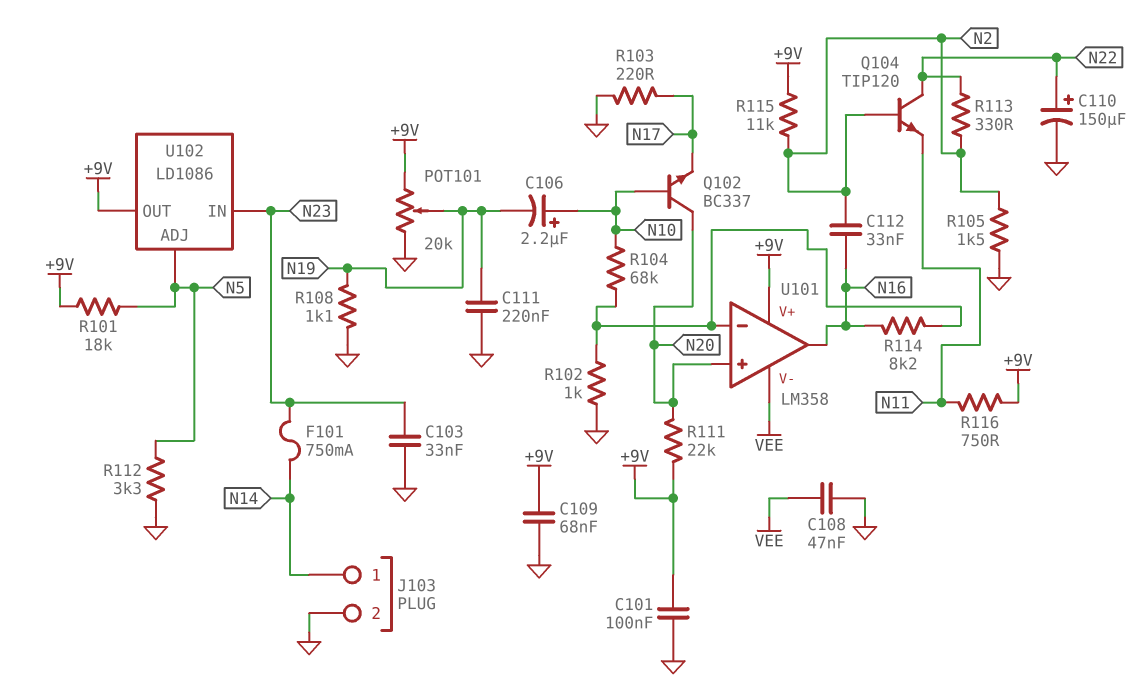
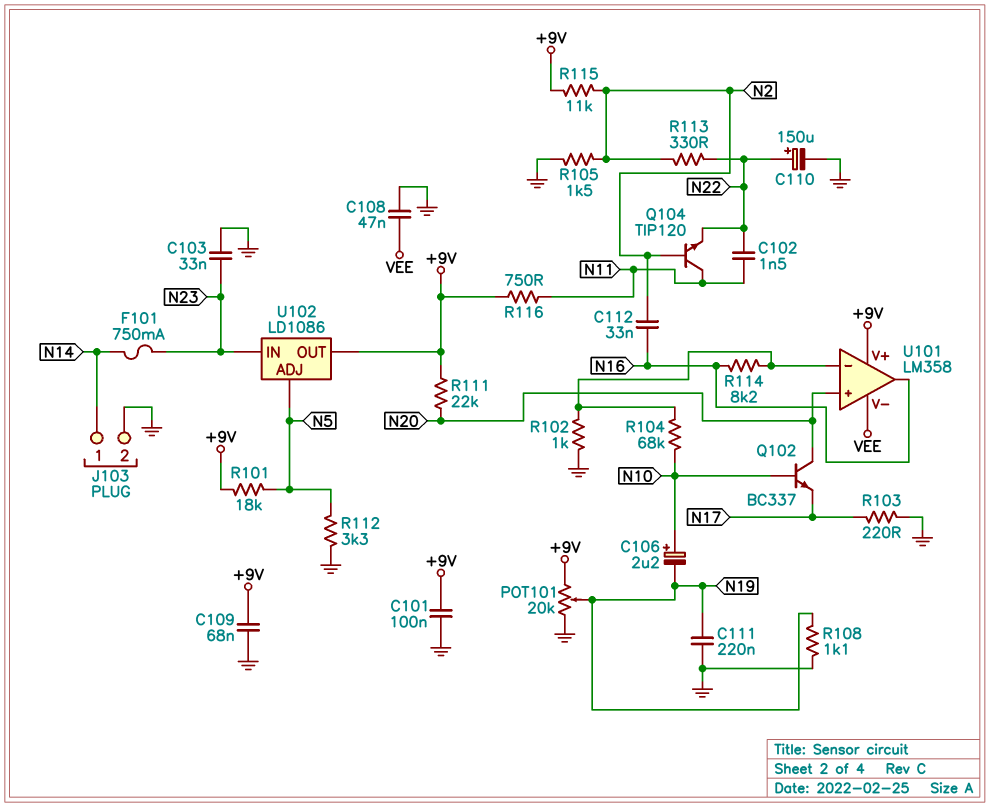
C102: none -> 1.5nF (N11, N22)
Q104: NPN TIP120 (B N2, C N22, E N11) -> NPN TIP120 (B N2, C N11, E N22)

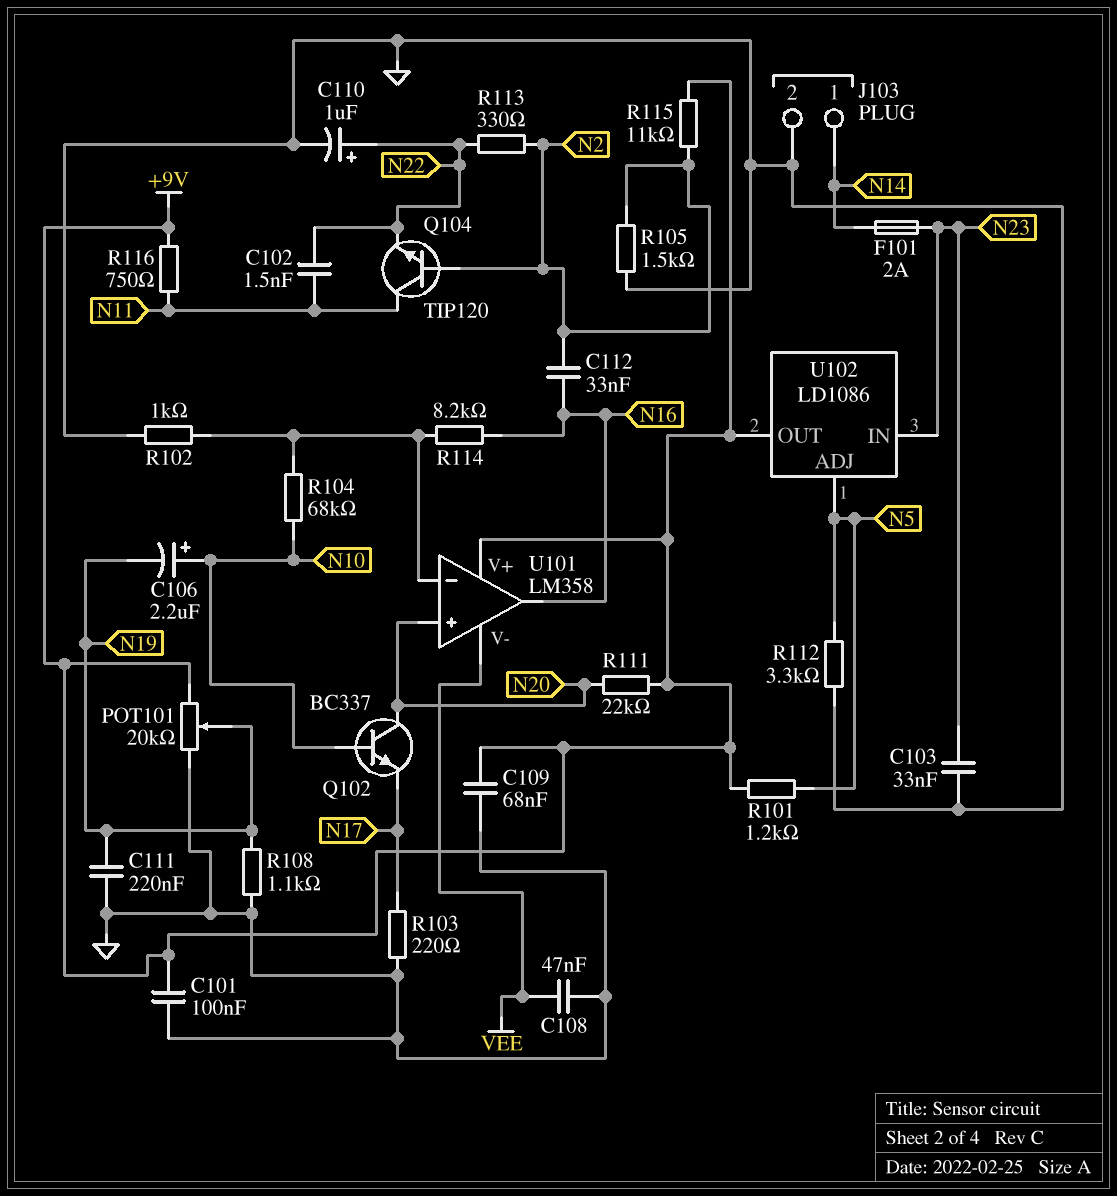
C110: 150uF (plus N22, minus GND) -> 1uF (plus N22, minus GND)
F101: 750mA (N14, N23) -> 2A (N14, N23)
R101: 18k (+9V, N5) -> 1.2k (+9V, N5)

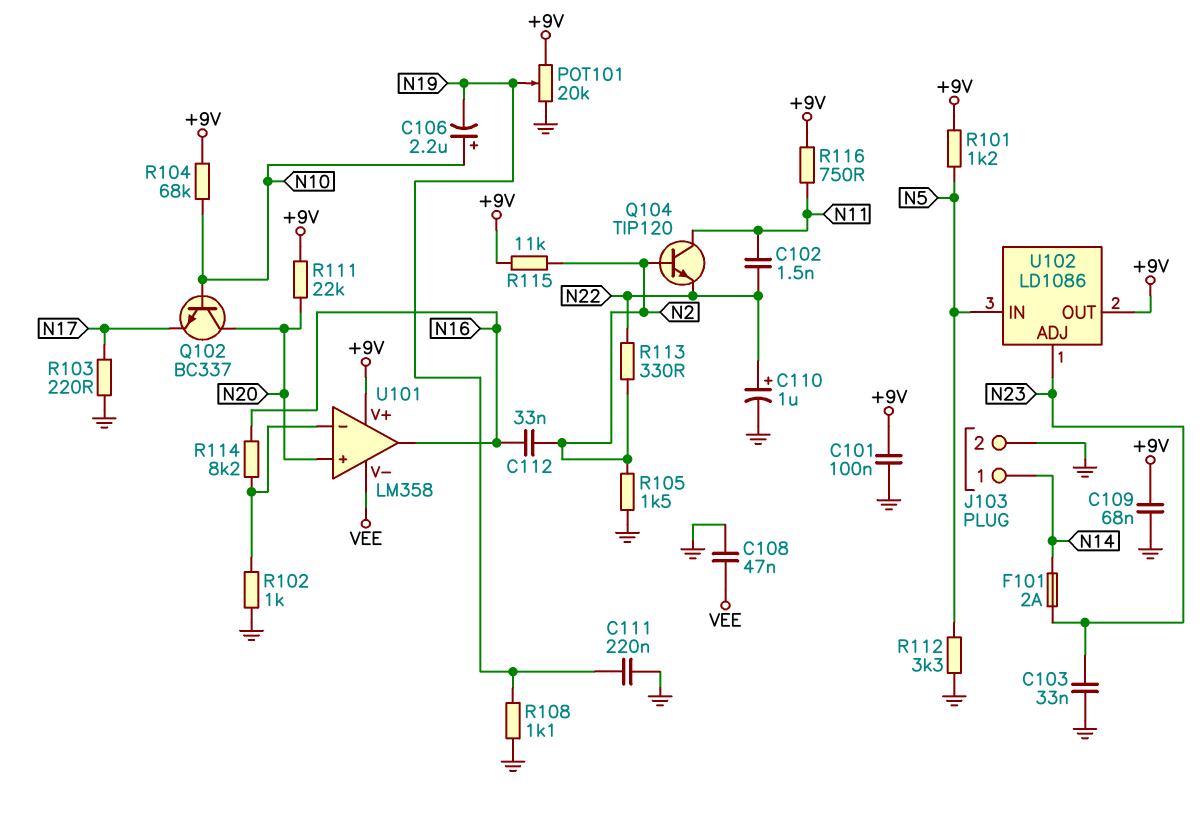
R104: 68k (N10, U101/in-) -> 68k (+9V, N10)
U102 pin ADJ: N5 -> N23
U102 pin IN: N23 -> N5

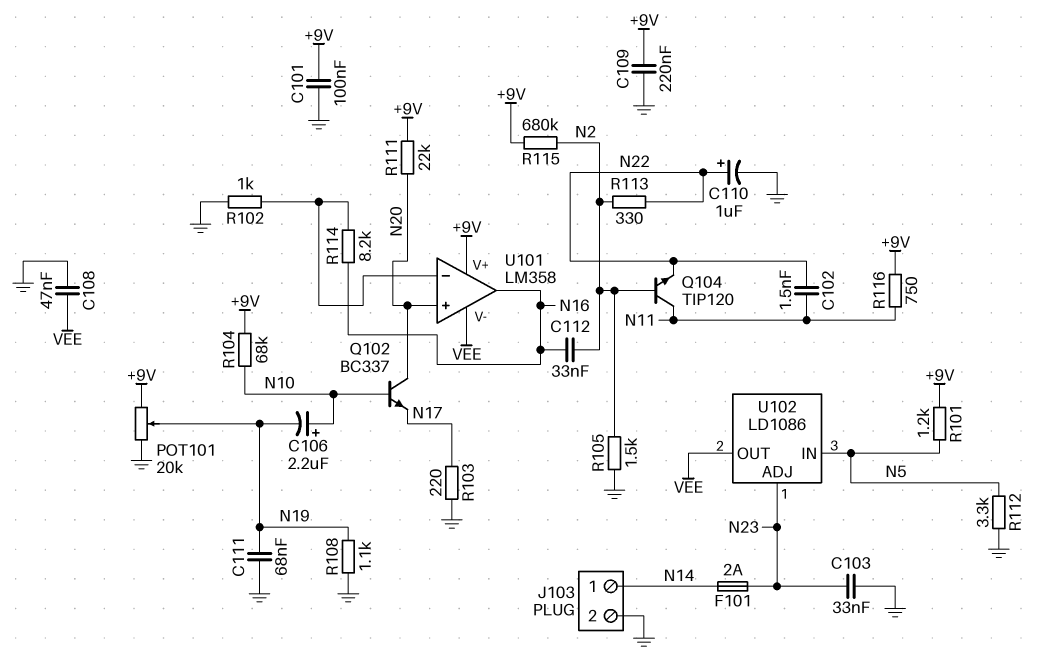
C109: 68nF (+9V, GND) -> 220nF (+9V, GND)
C111: 220nF (GND, N19) -> 68nF (GND, N19)
R115: 11k (+9V, N2) -> 680k (+9V, N2)
U102 pin OUT: +9V -> VEE

